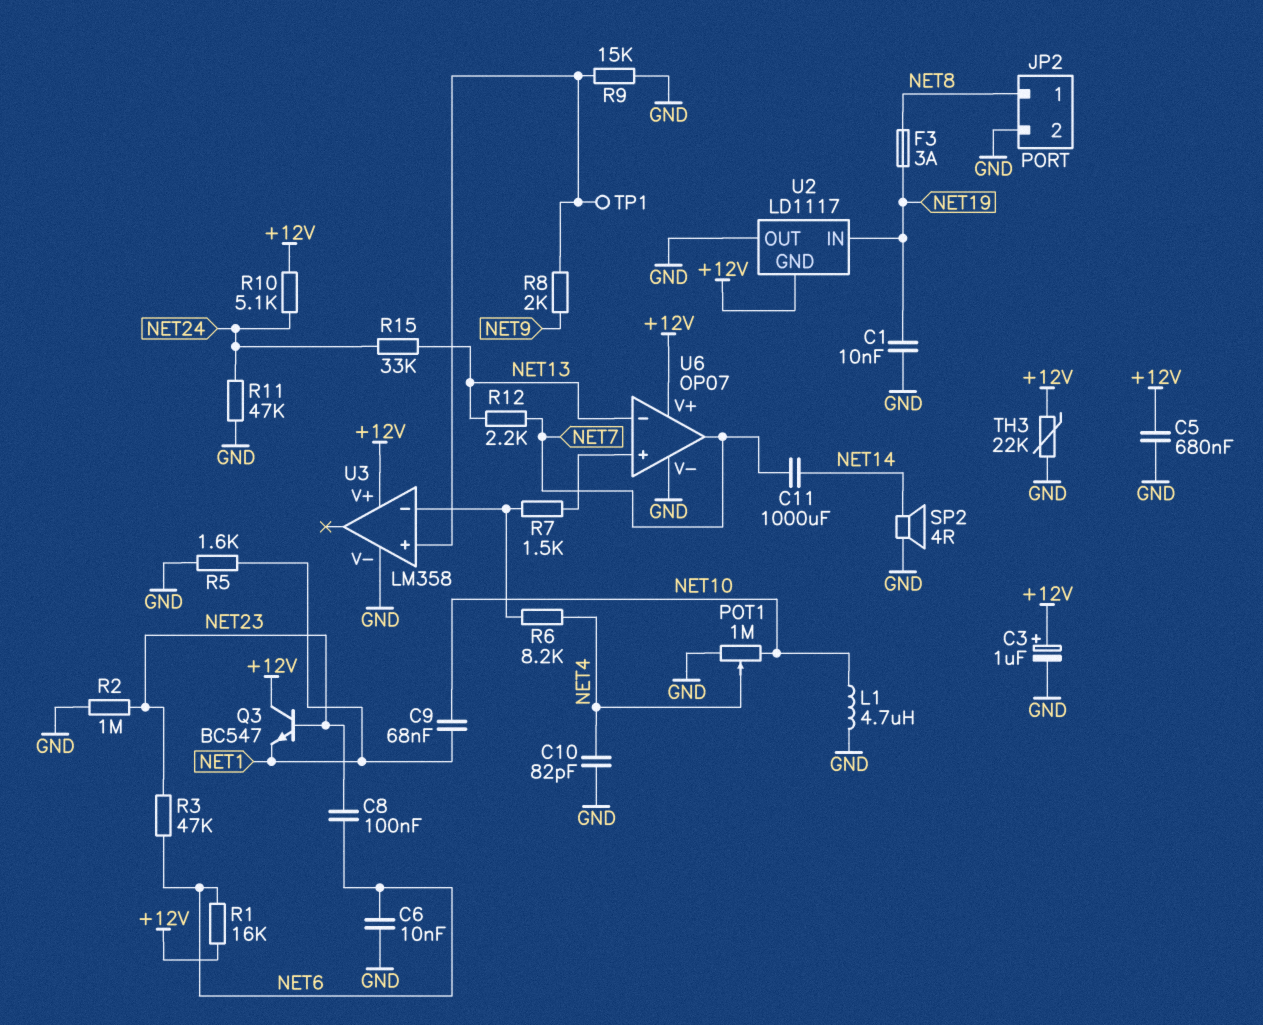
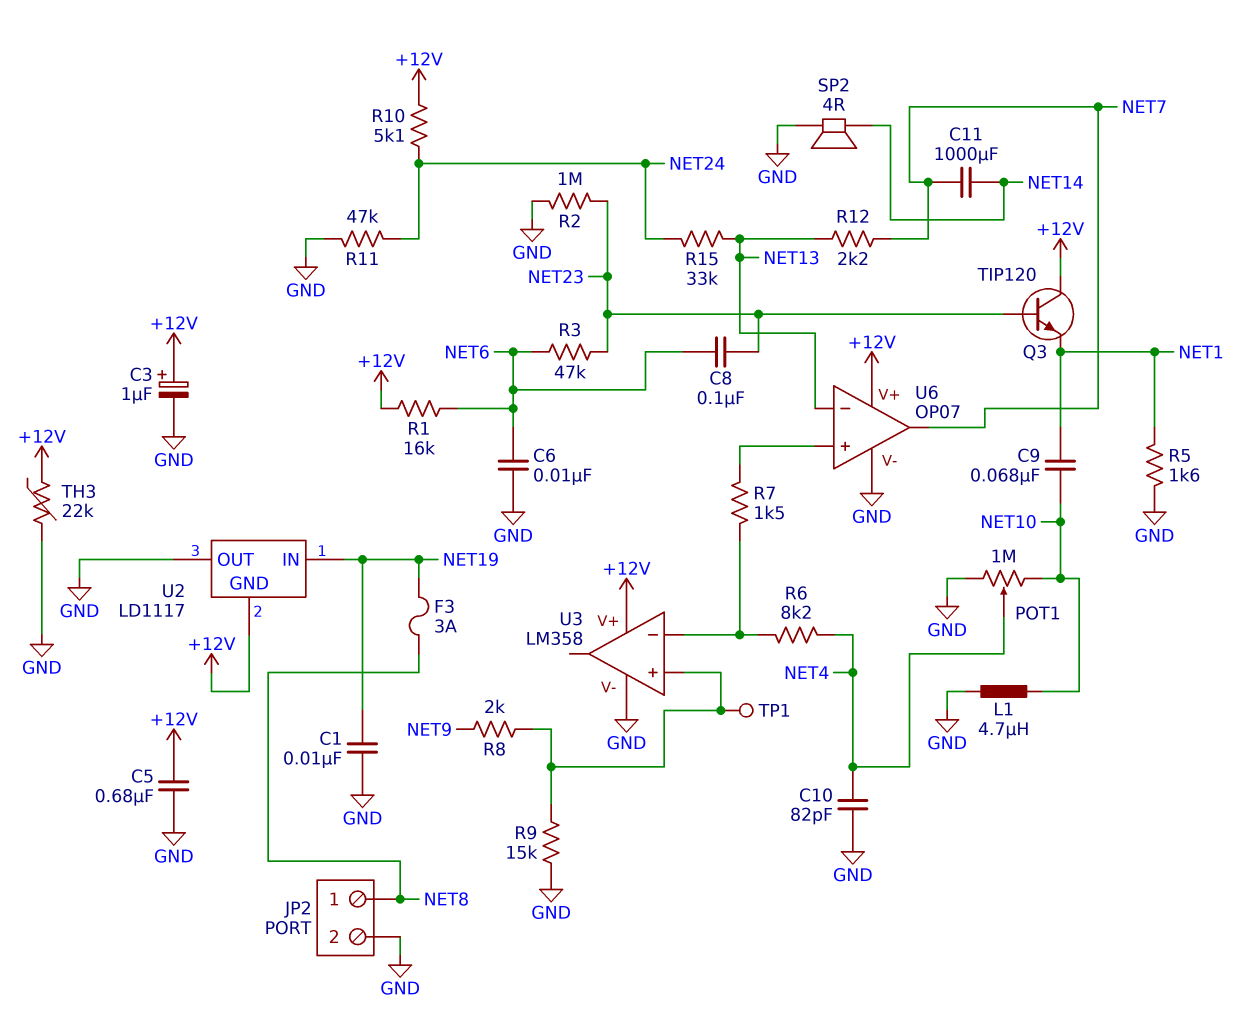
Q3: NPN BC547 (B NET23, C +12V, E NET1) -> NPN TIP120 (B NET23, C +12V, E NET1)

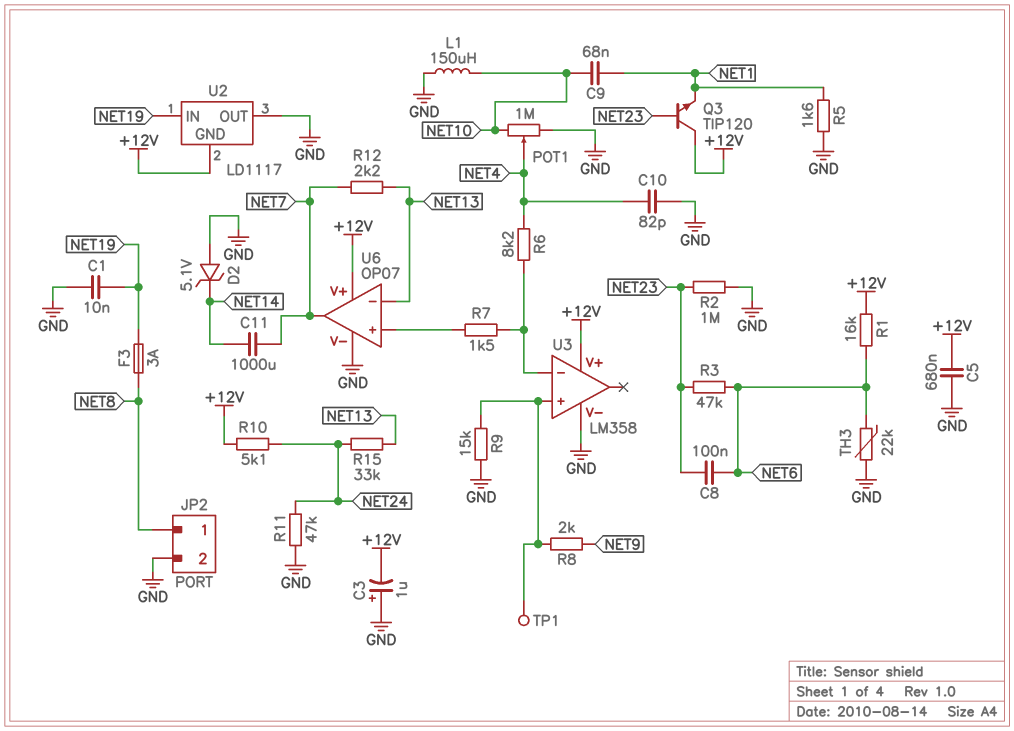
C3: 1uF (plus +12V, minus GND) -> 1uF (plus GND, minus +12V)
C6: 10nF (GND, NET6) -> none
D2: none -> zener 5.1V (A GND, K NET14)
L1: 4.7uH (GND, NET10) -> 150uH (GND, NET10)
SP2: speaker 4R (GND, NET14) -> none
TH3: 22k (+12V, GND) -> 22k (GND, NET6)

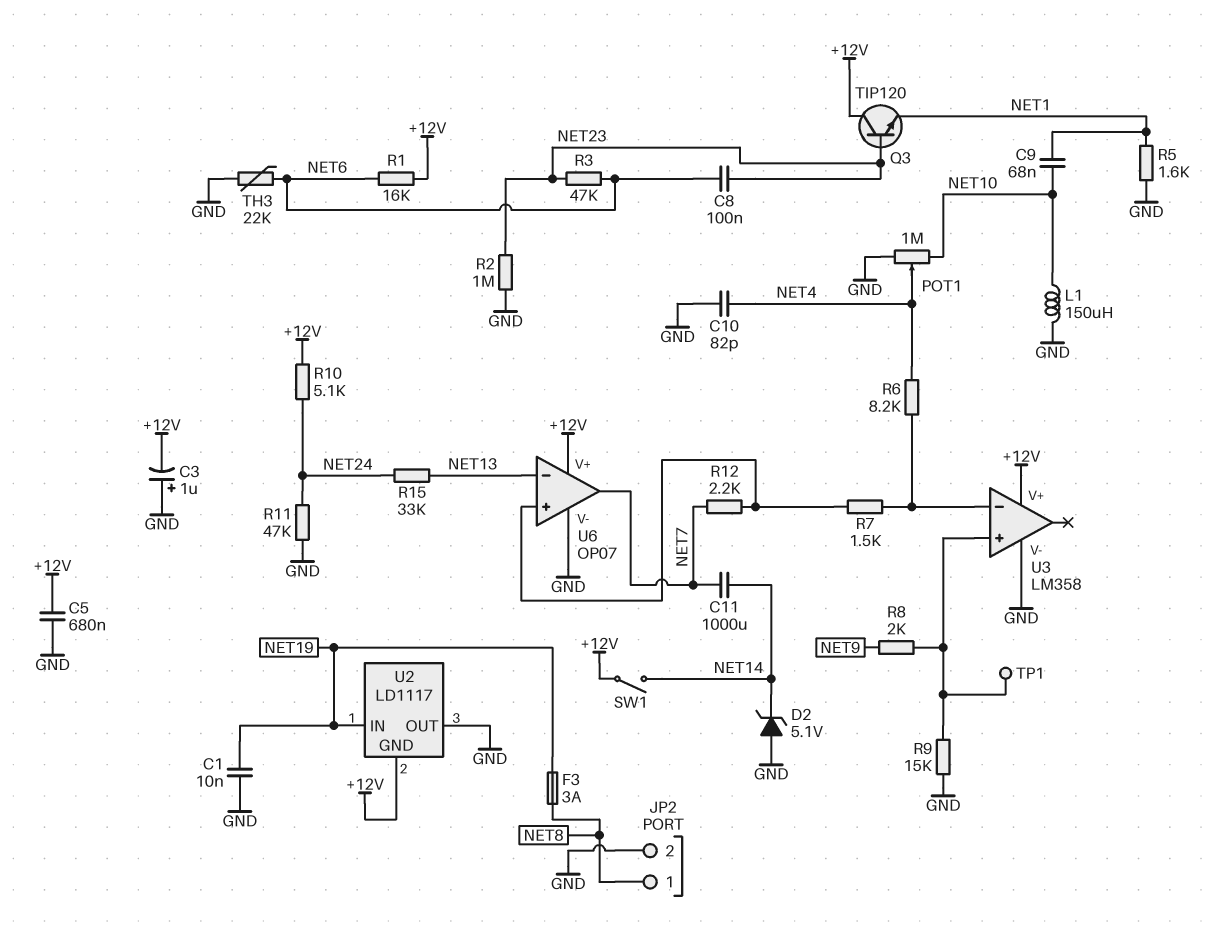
R12: 2.2k (NET7, NET13) -> 2.2k (NET7, U6/in+)
SW1: none -> switch (+12V, NET14)

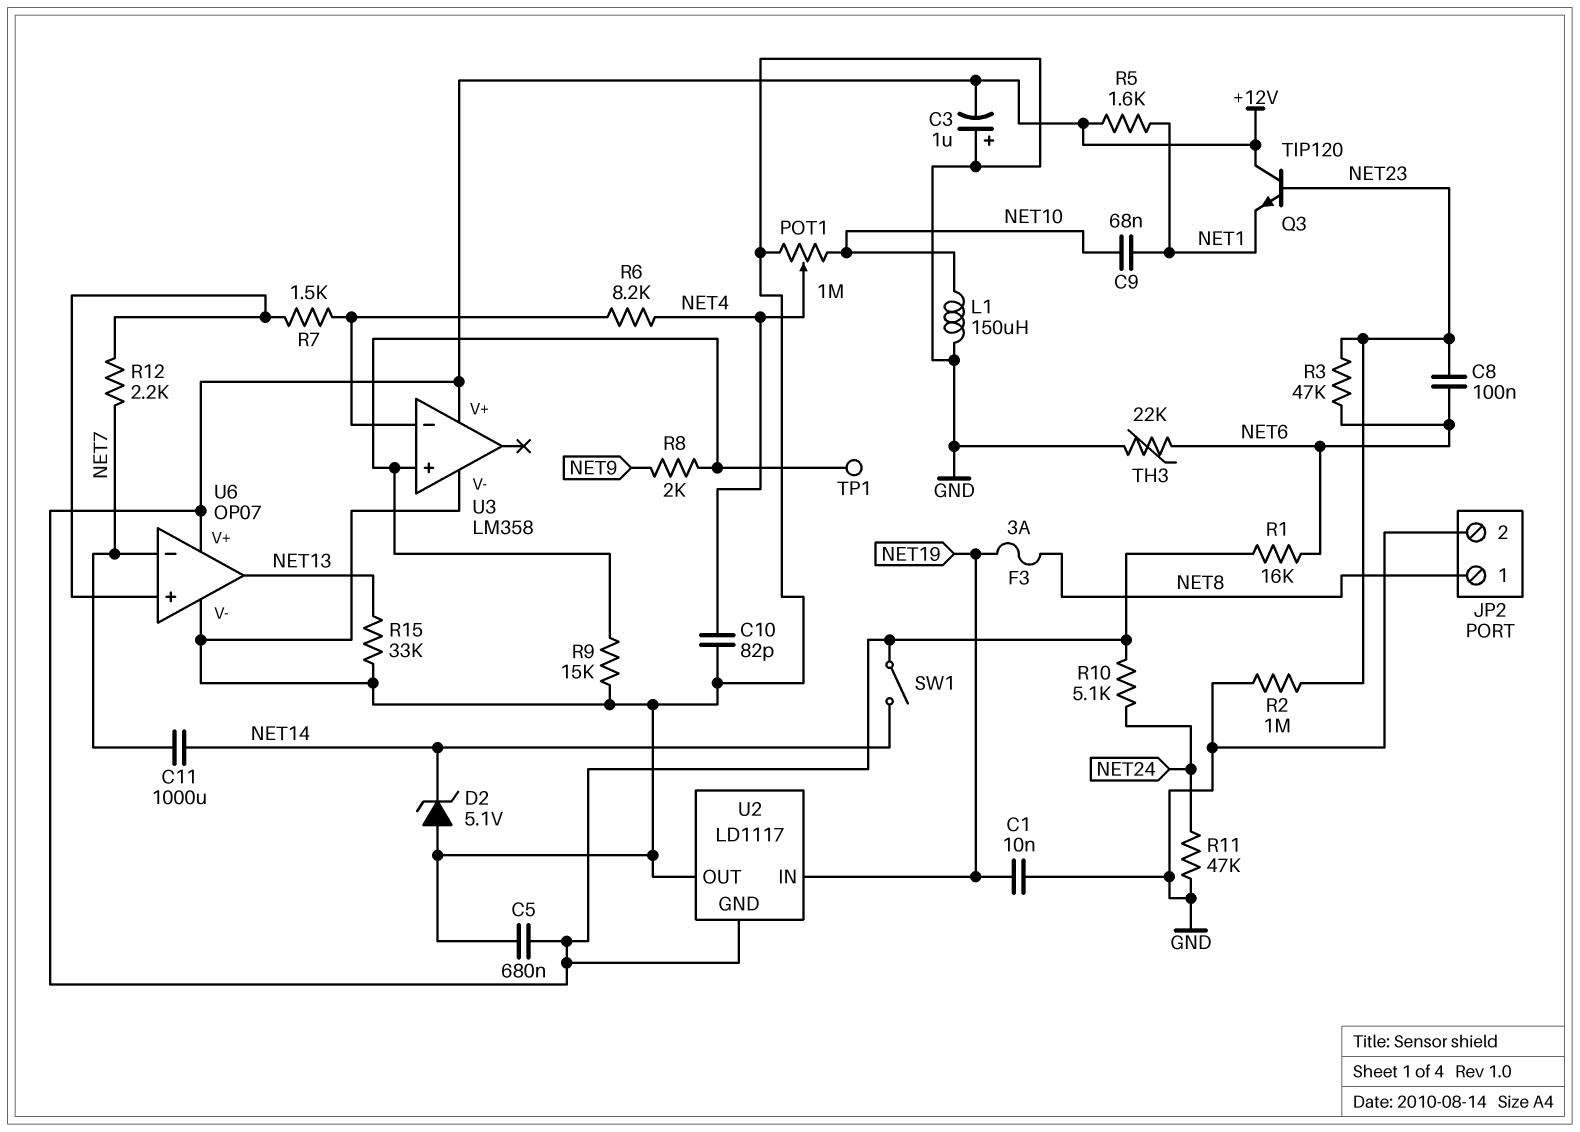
R5: 1.6k (GND, NET1) -> 1.6k (+12V, NET1)
R15: 33k (NET13, NET24) -> 33k (GND, NET13)
U6 pin in-: NET13 -> NET7
U6 pin out: NET7 -> NET13

